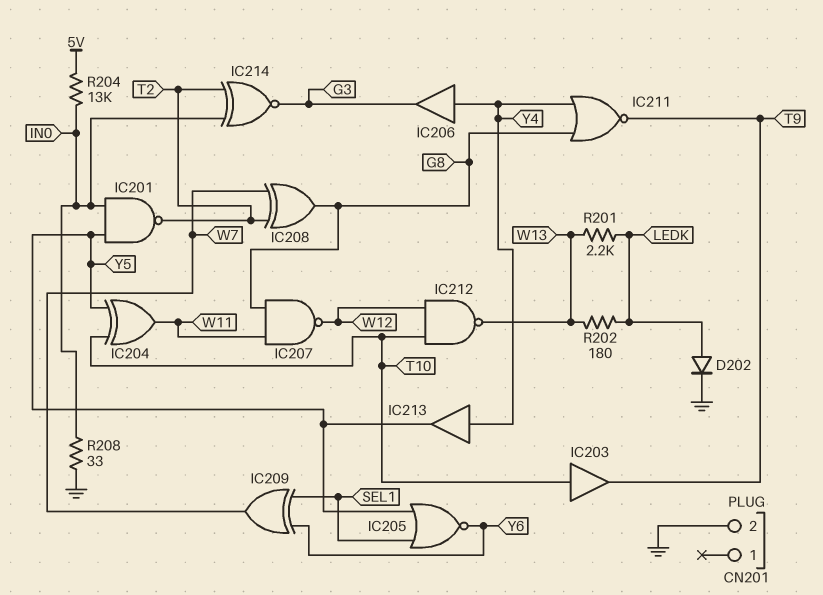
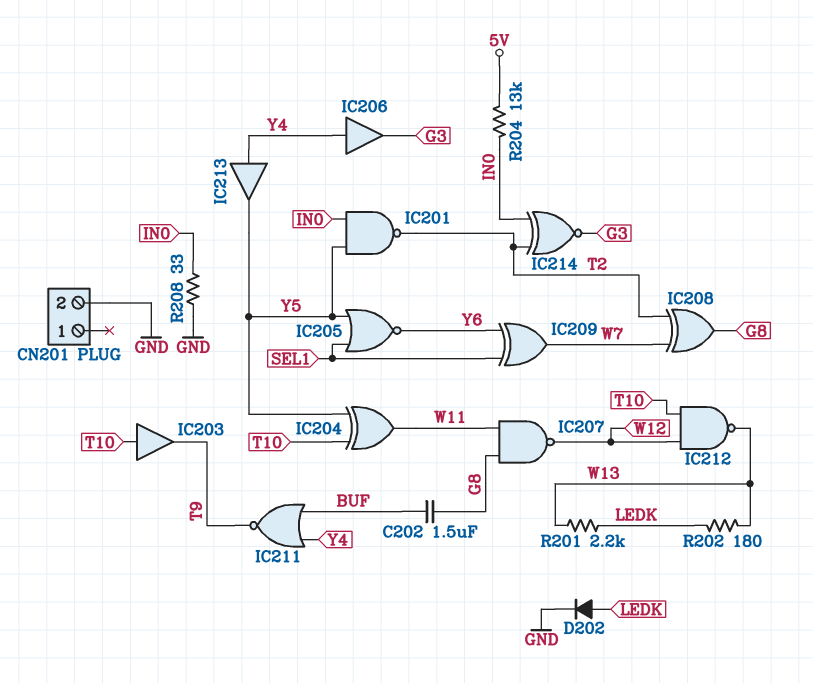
C202: none -> 1.5uF (BUF, G8)
IC211: NOR (in G8, in Y4, out T9) -> NOR (in BUF, in Y4, out T9)

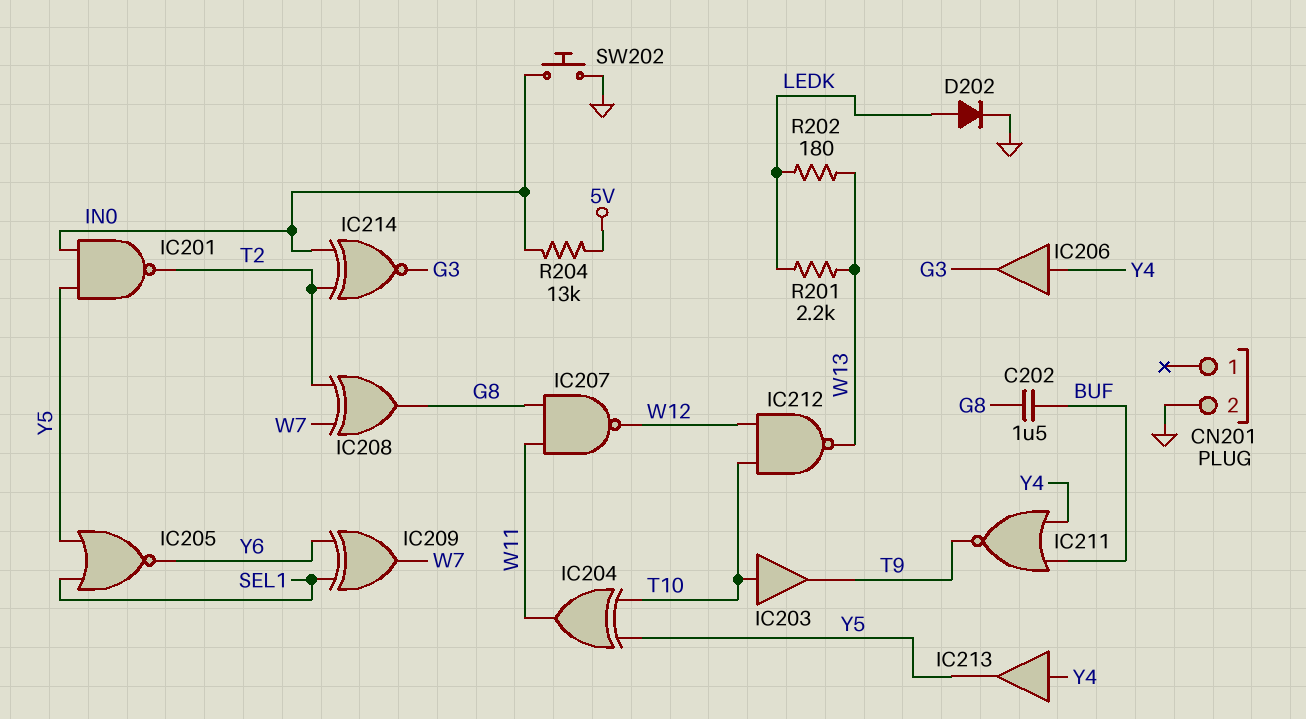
R208: 33 (GND, IN0) -> none
SW202: none -> button (GND, IN0)

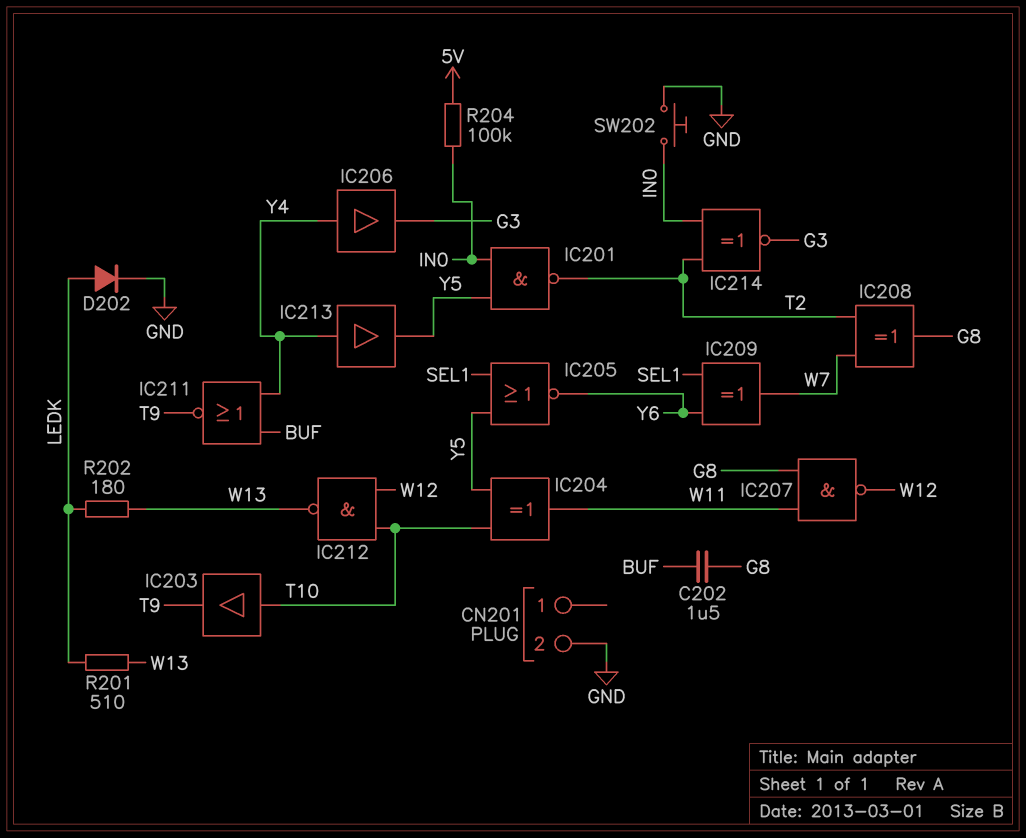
R201: 2.2k (LEDK, W13) -> 510 (LEDK, W13)
R204: 13k (5V, IN0) -> 100k (5V, IN0)

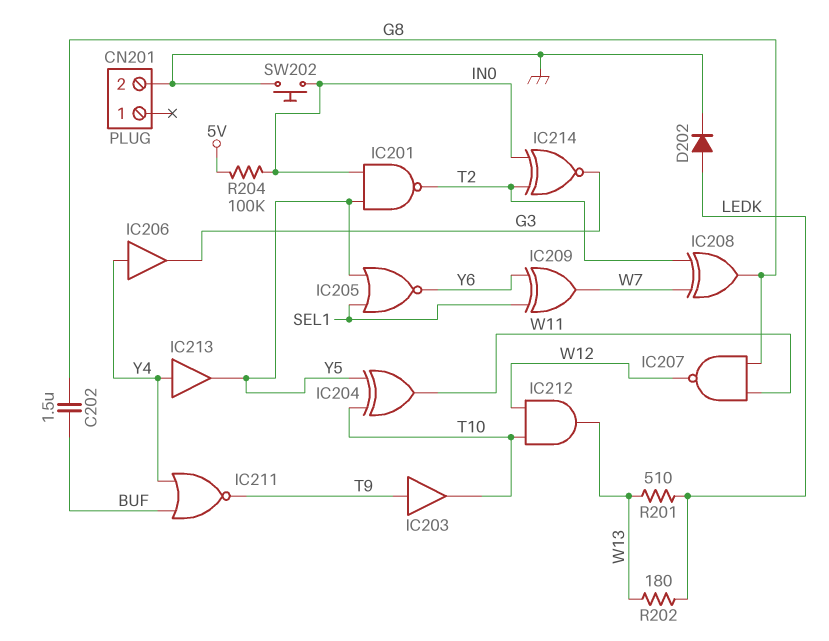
IC203: buffer (in T10, out T9) -> buffer (in T9, out T10)
IC212: NAND (in T10, in W12, out W13) -> AND (in T10, in W12, out W13)

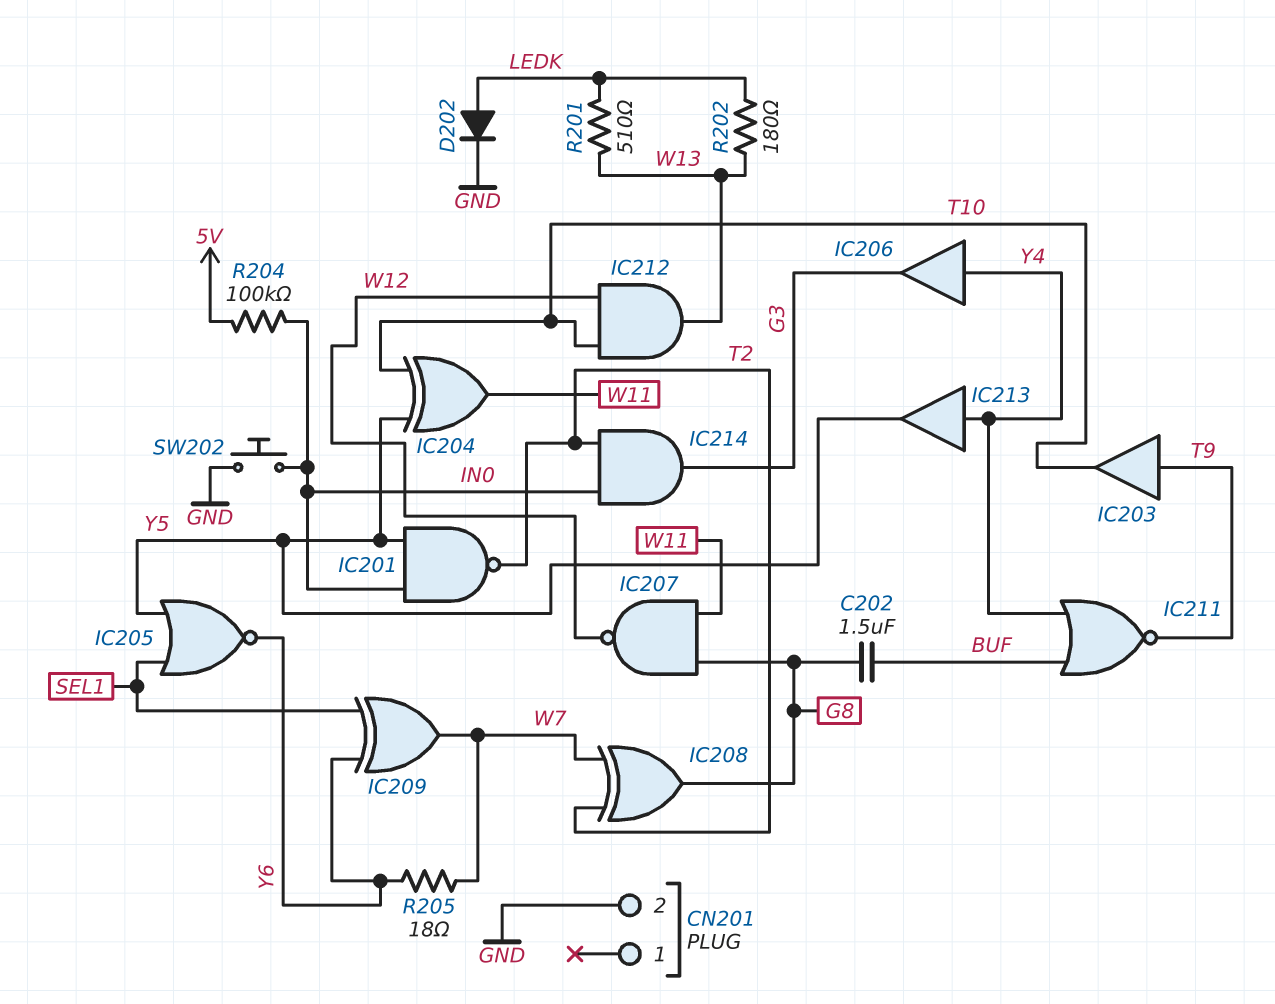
IC214: XNOR (in IN0, in T2, out G3) -> AND (in IN0, in T2, out G3)
R205: none -> 18 (W7, Y6)

